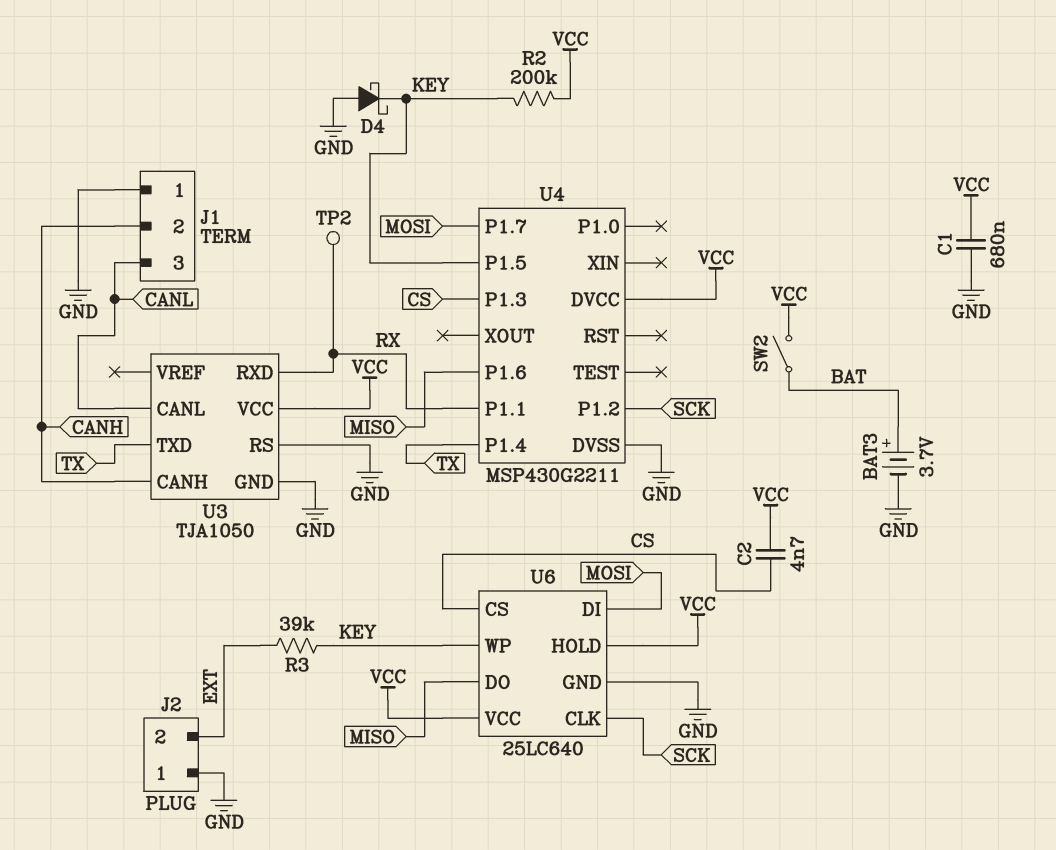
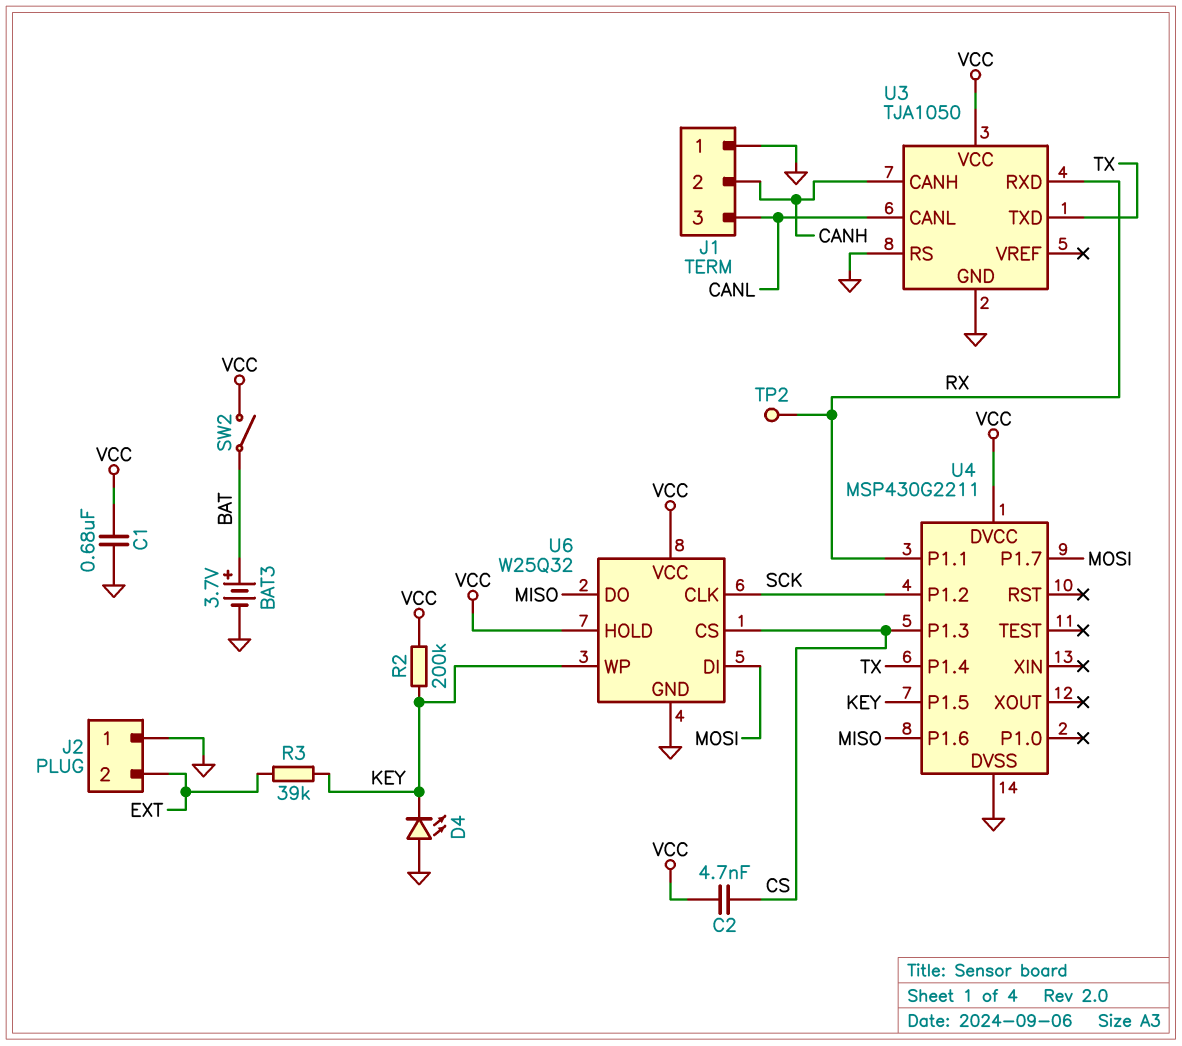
D4: schottky (A GND, K KEY) -> LED (A GND, K KEY)
U6: 25LC640 -> W25Q32

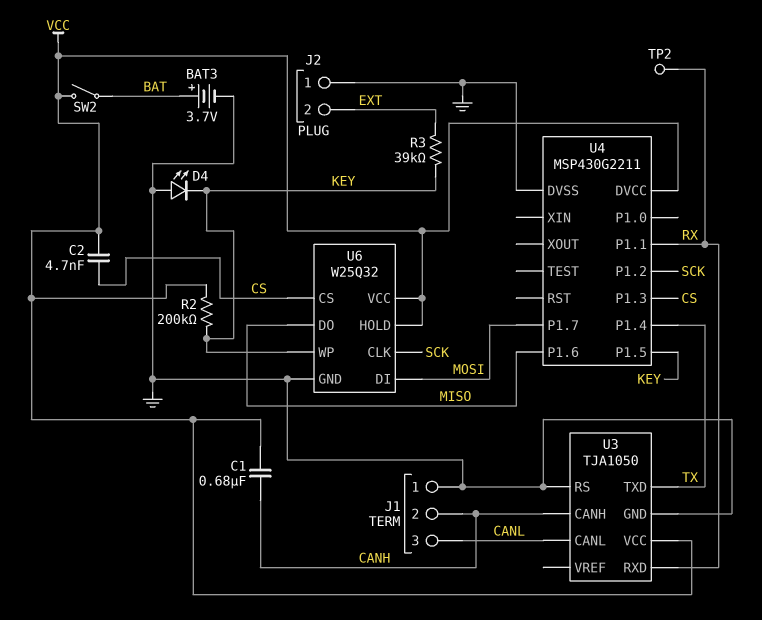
C1: 680nF (GND, VCC) -> 680nF (CANH, VCC)

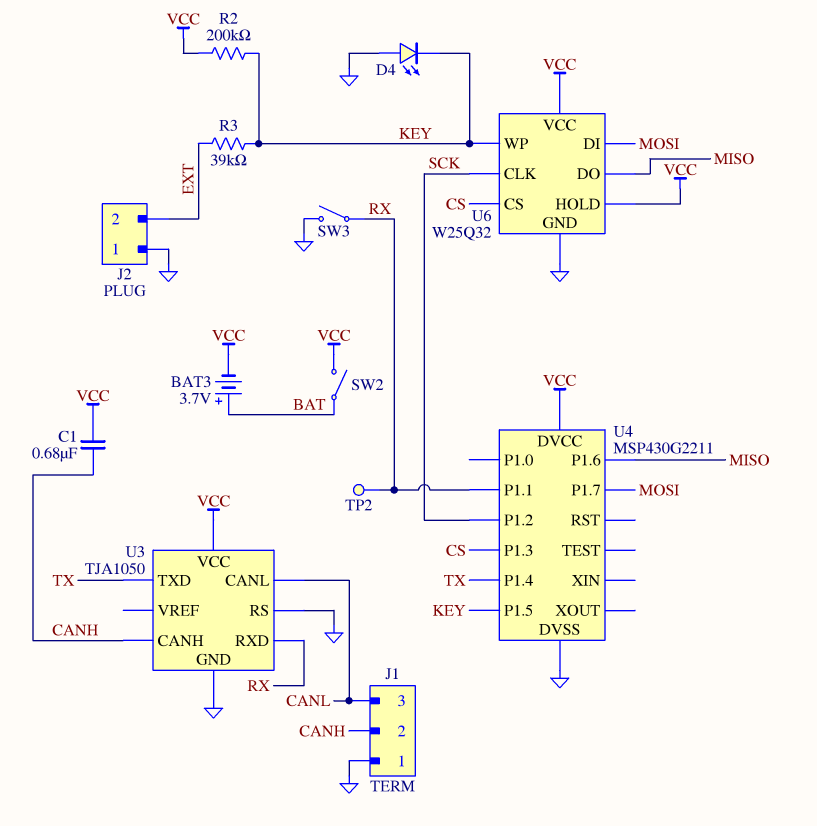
BAT3: 3.7V (plus BAT, minus GND) -> 3.7V (plus BAT, minus VCC)
C2: 4.7nF (CS, VCC) -> none
SW3: none -> switch (GND, RX)

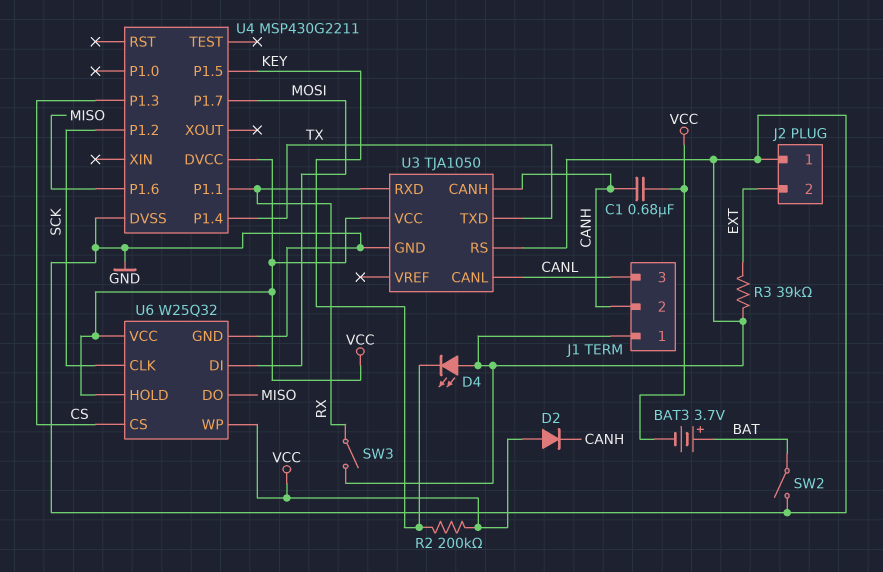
D2: none -> diode (A VCC, K CANH)
R3: 39k (EXT, KEY) -> 39k (EXT, GND)
SW2: switch (BAT, VCC) -> switch (BAT, GND)
TP2: test point (RX) -> none
U6 pin WP: KEY -> VCC

